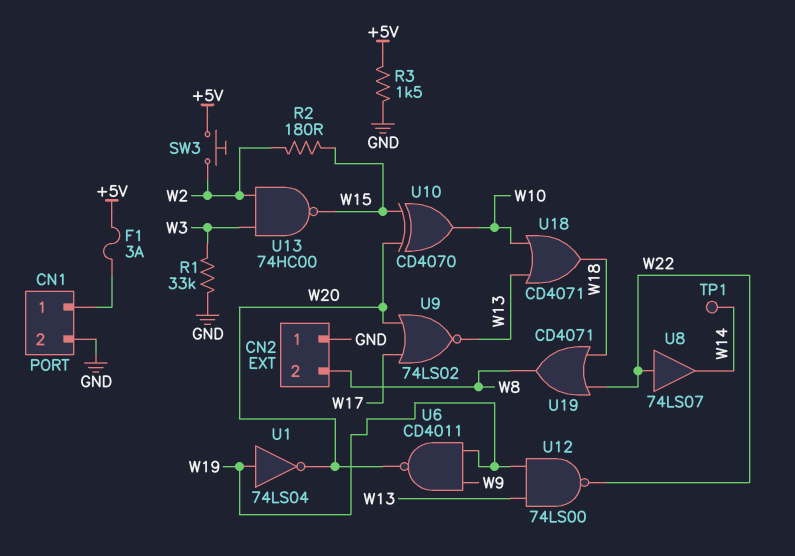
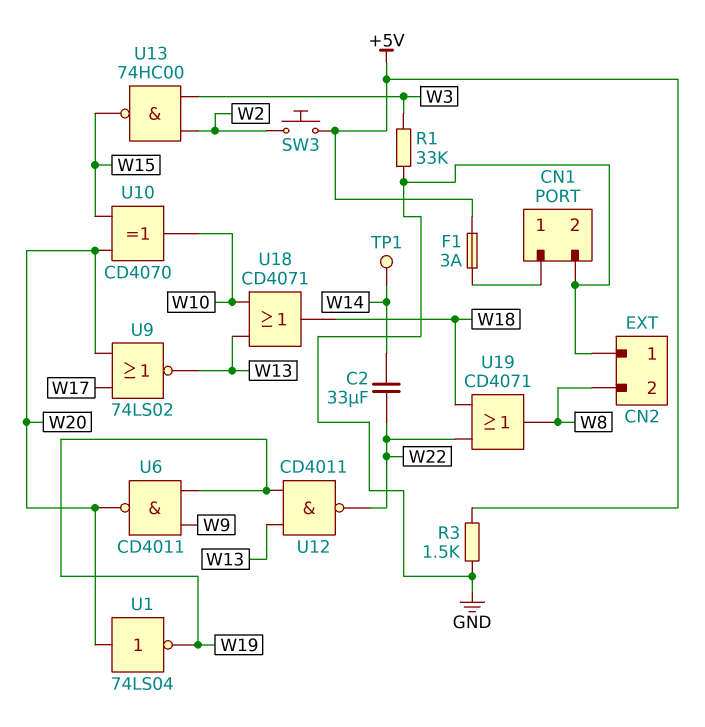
C2: none -> 33uF (W14, W22)
R2: 180 (W2, W15) -> none
U1: NOT 74LS04 (in W19, out W20) -> NOT 74LS04 (in W20, out W19)
U8: buffer 74LS07 (in W22, out W14) -> none
U12: NAND 74LS00 (in W13, in W19, out W22) -> NAND CD4011 (in W13, in W19, out W22)

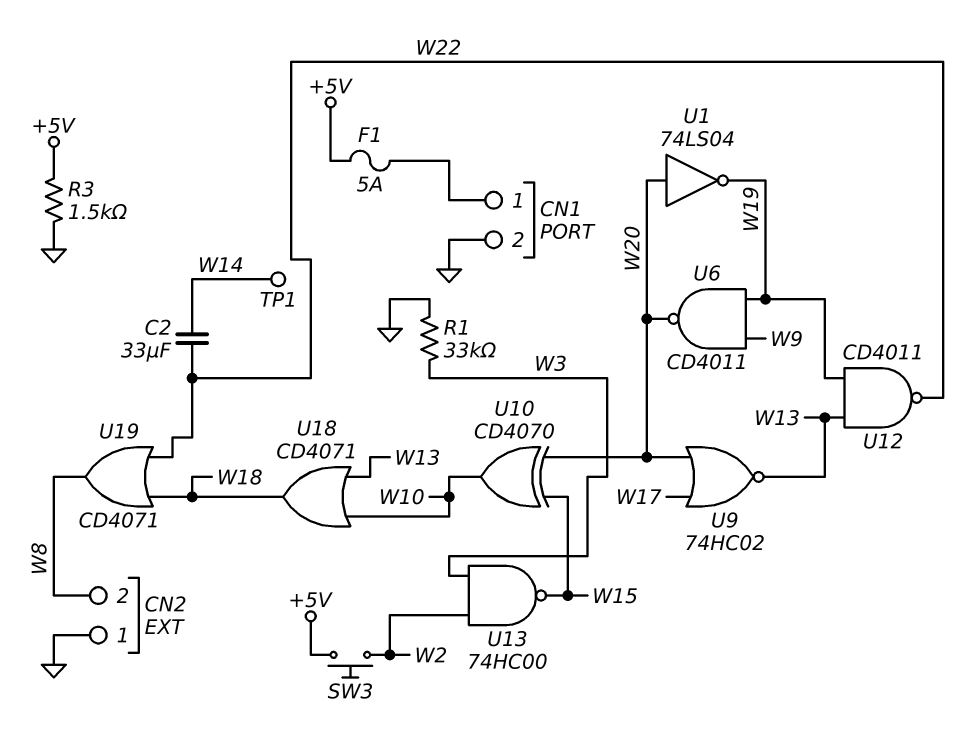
F1: 3A (+5V, CN1/1) -> 5A (+5V, CN1/1)
U9: NOR 74LS02 (in W17, in W20, out W13) -> NOR 74HC02 (in W17, in W20, out W13)

